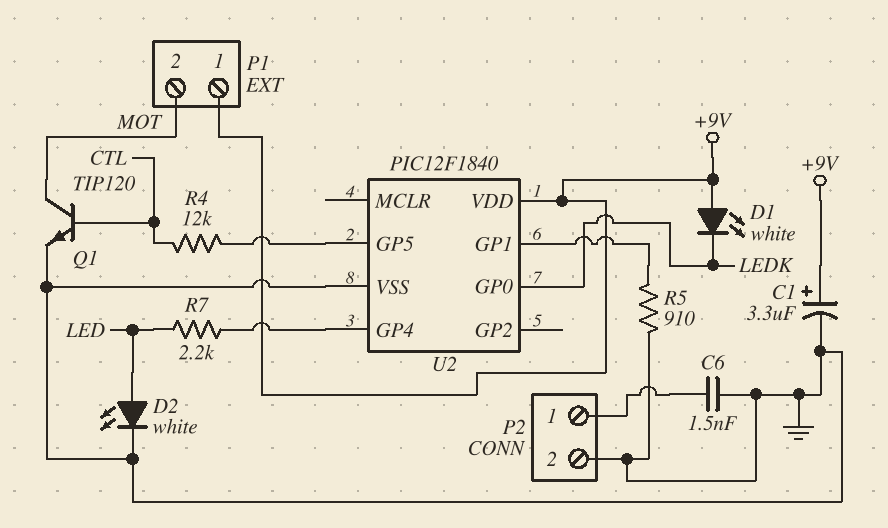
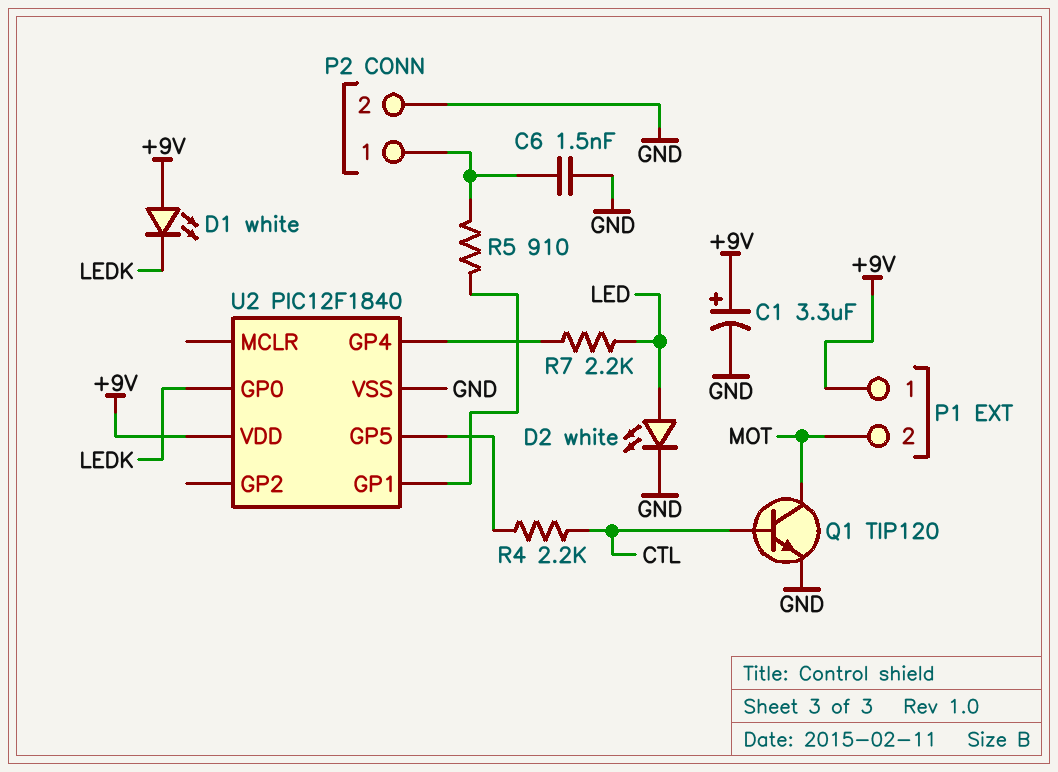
R4: 12k (CTL, U2/GP5) -> 2.2k (CTL, U2/GP5)
R5: 910 (GND, U2/GP1) -> 910 (P2/1, U2/GP1)

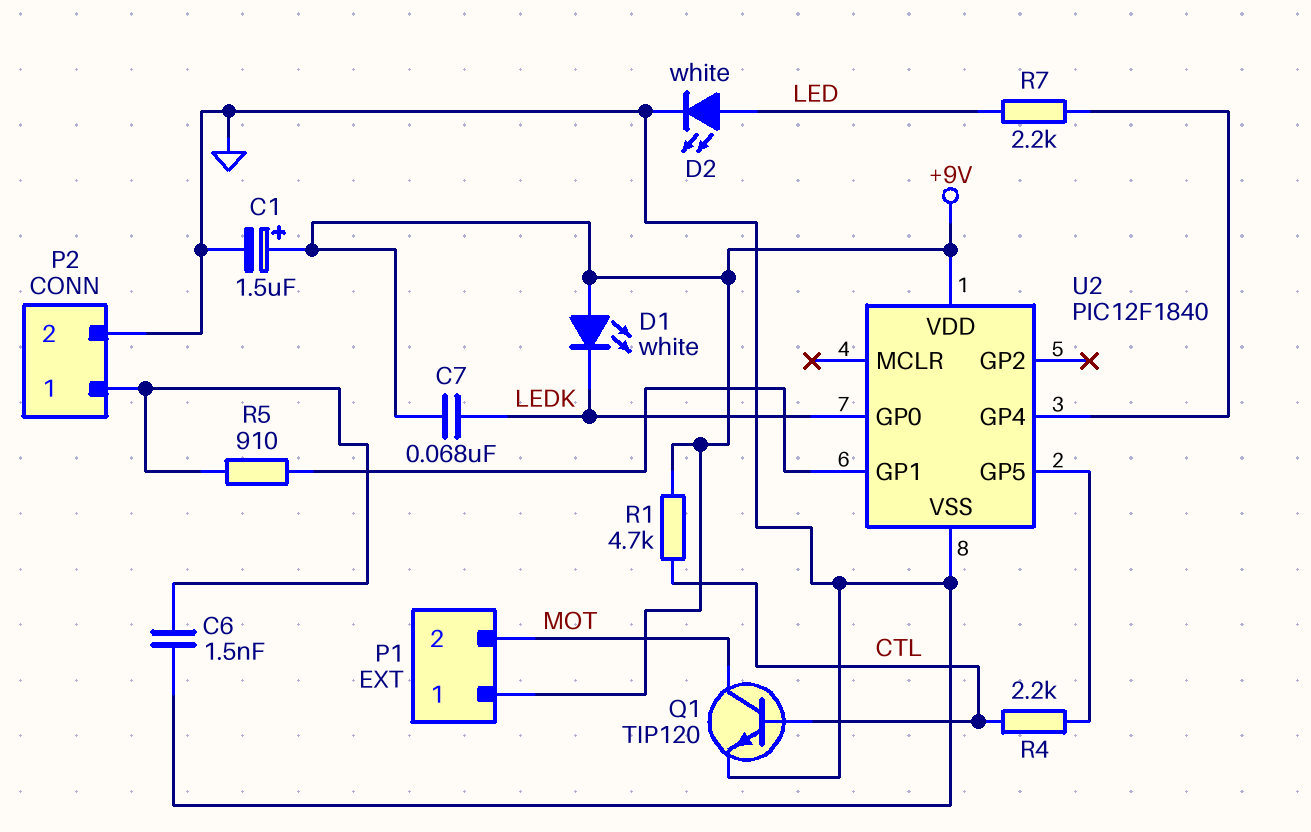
C1: 3.3uF (plus +9V, minus GND) -> 1.5uF (plus +9V, minus GND)
C7: none -> 68nF (+9V, LEDK)
R1: none -> 4.7k (+9V, CTL)

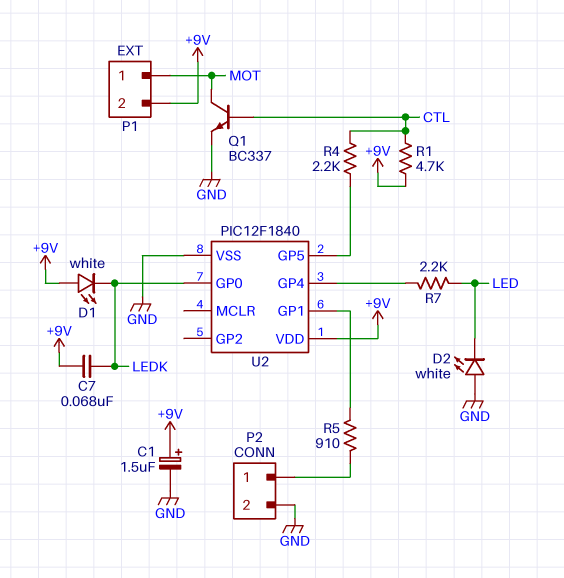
C6: 1.5nF (GND, P2/1) -> none
D2: LED white (A LED, K GND) -> LED white (A GND, K LED)
P1 pin 1: +9V -> MOT
P1 pin 2: MOT -> +9V
Q1: NPN TIP120 (B CTL, C MOT, E GND) -> NPN BC337 (B CTL, C MOT, E GND)

